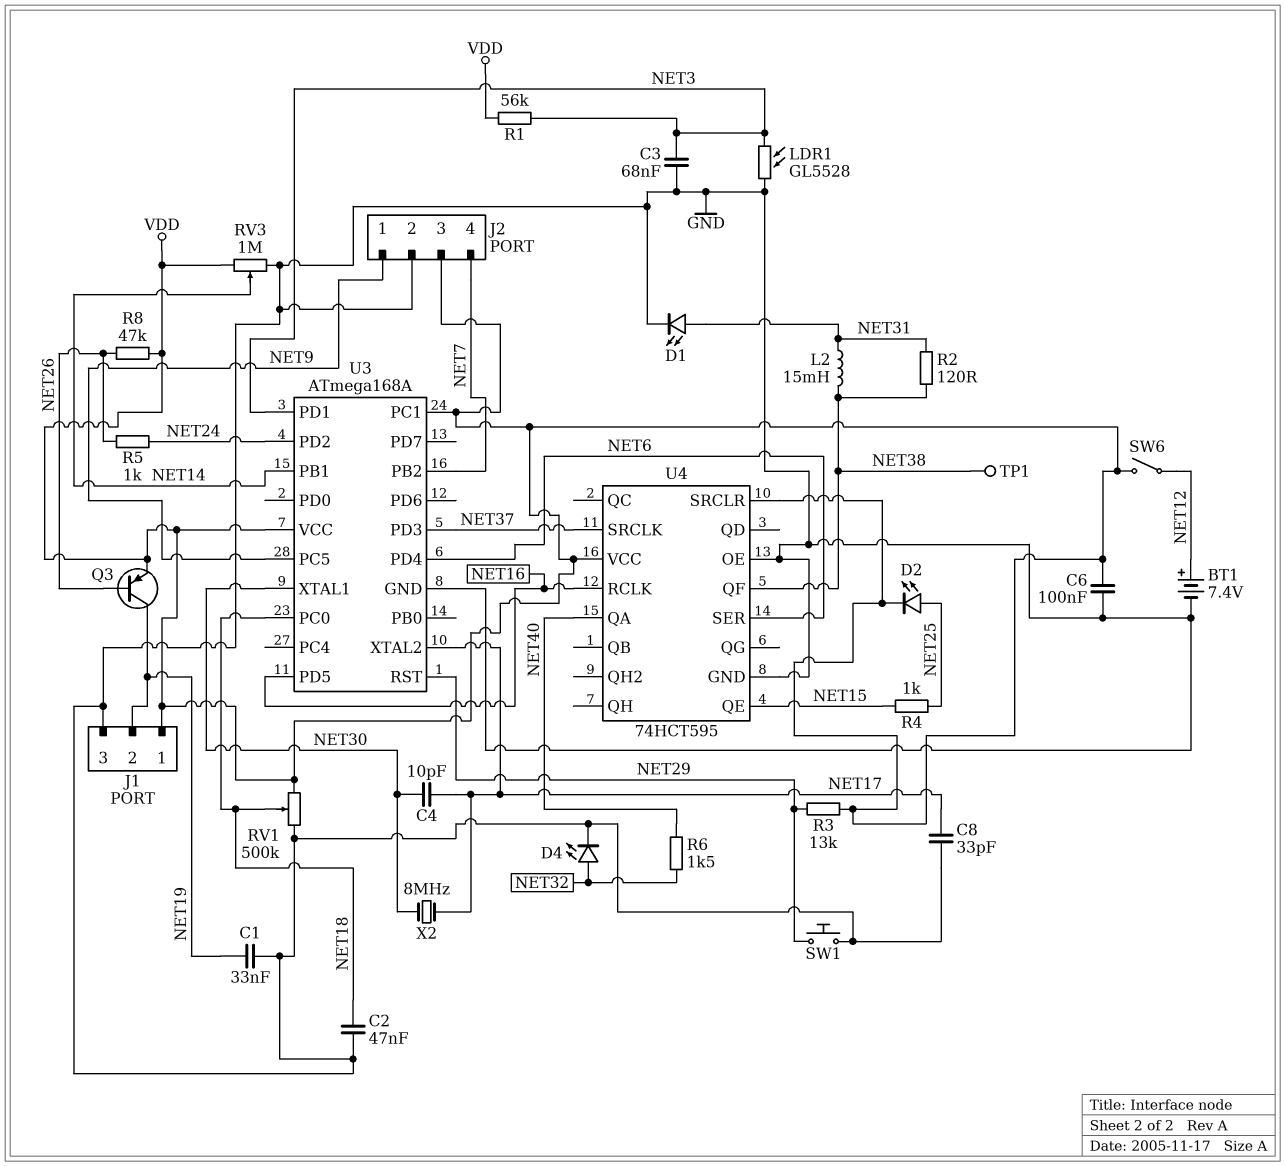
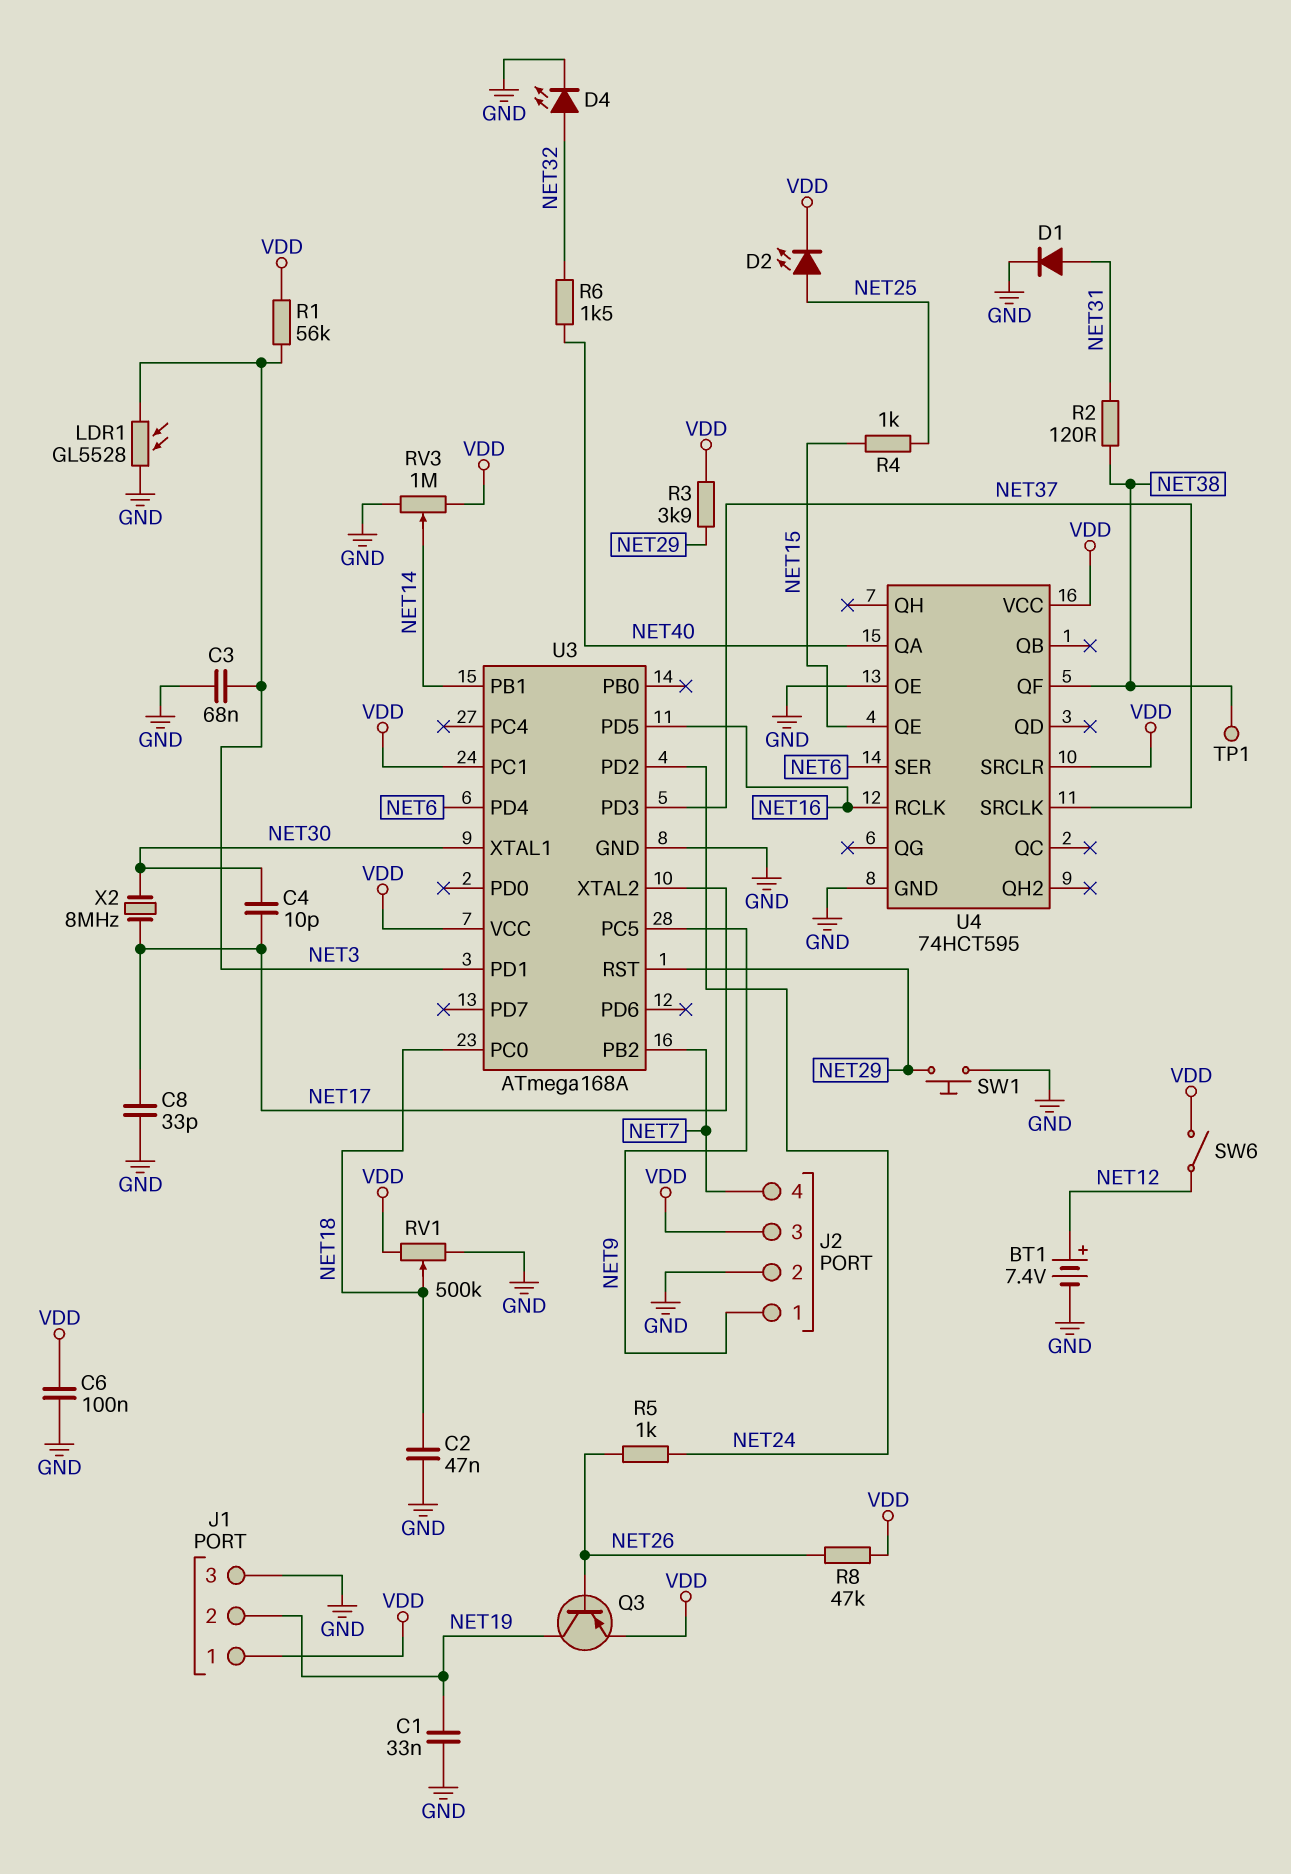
D1: LED (A NET31, K GND) -> diode (A NET31, K GND)
L2: 15mH (NET31, NET38) -> none
R3: 13k (NET29, VDD) -> 3.9k (NET29, VDD)

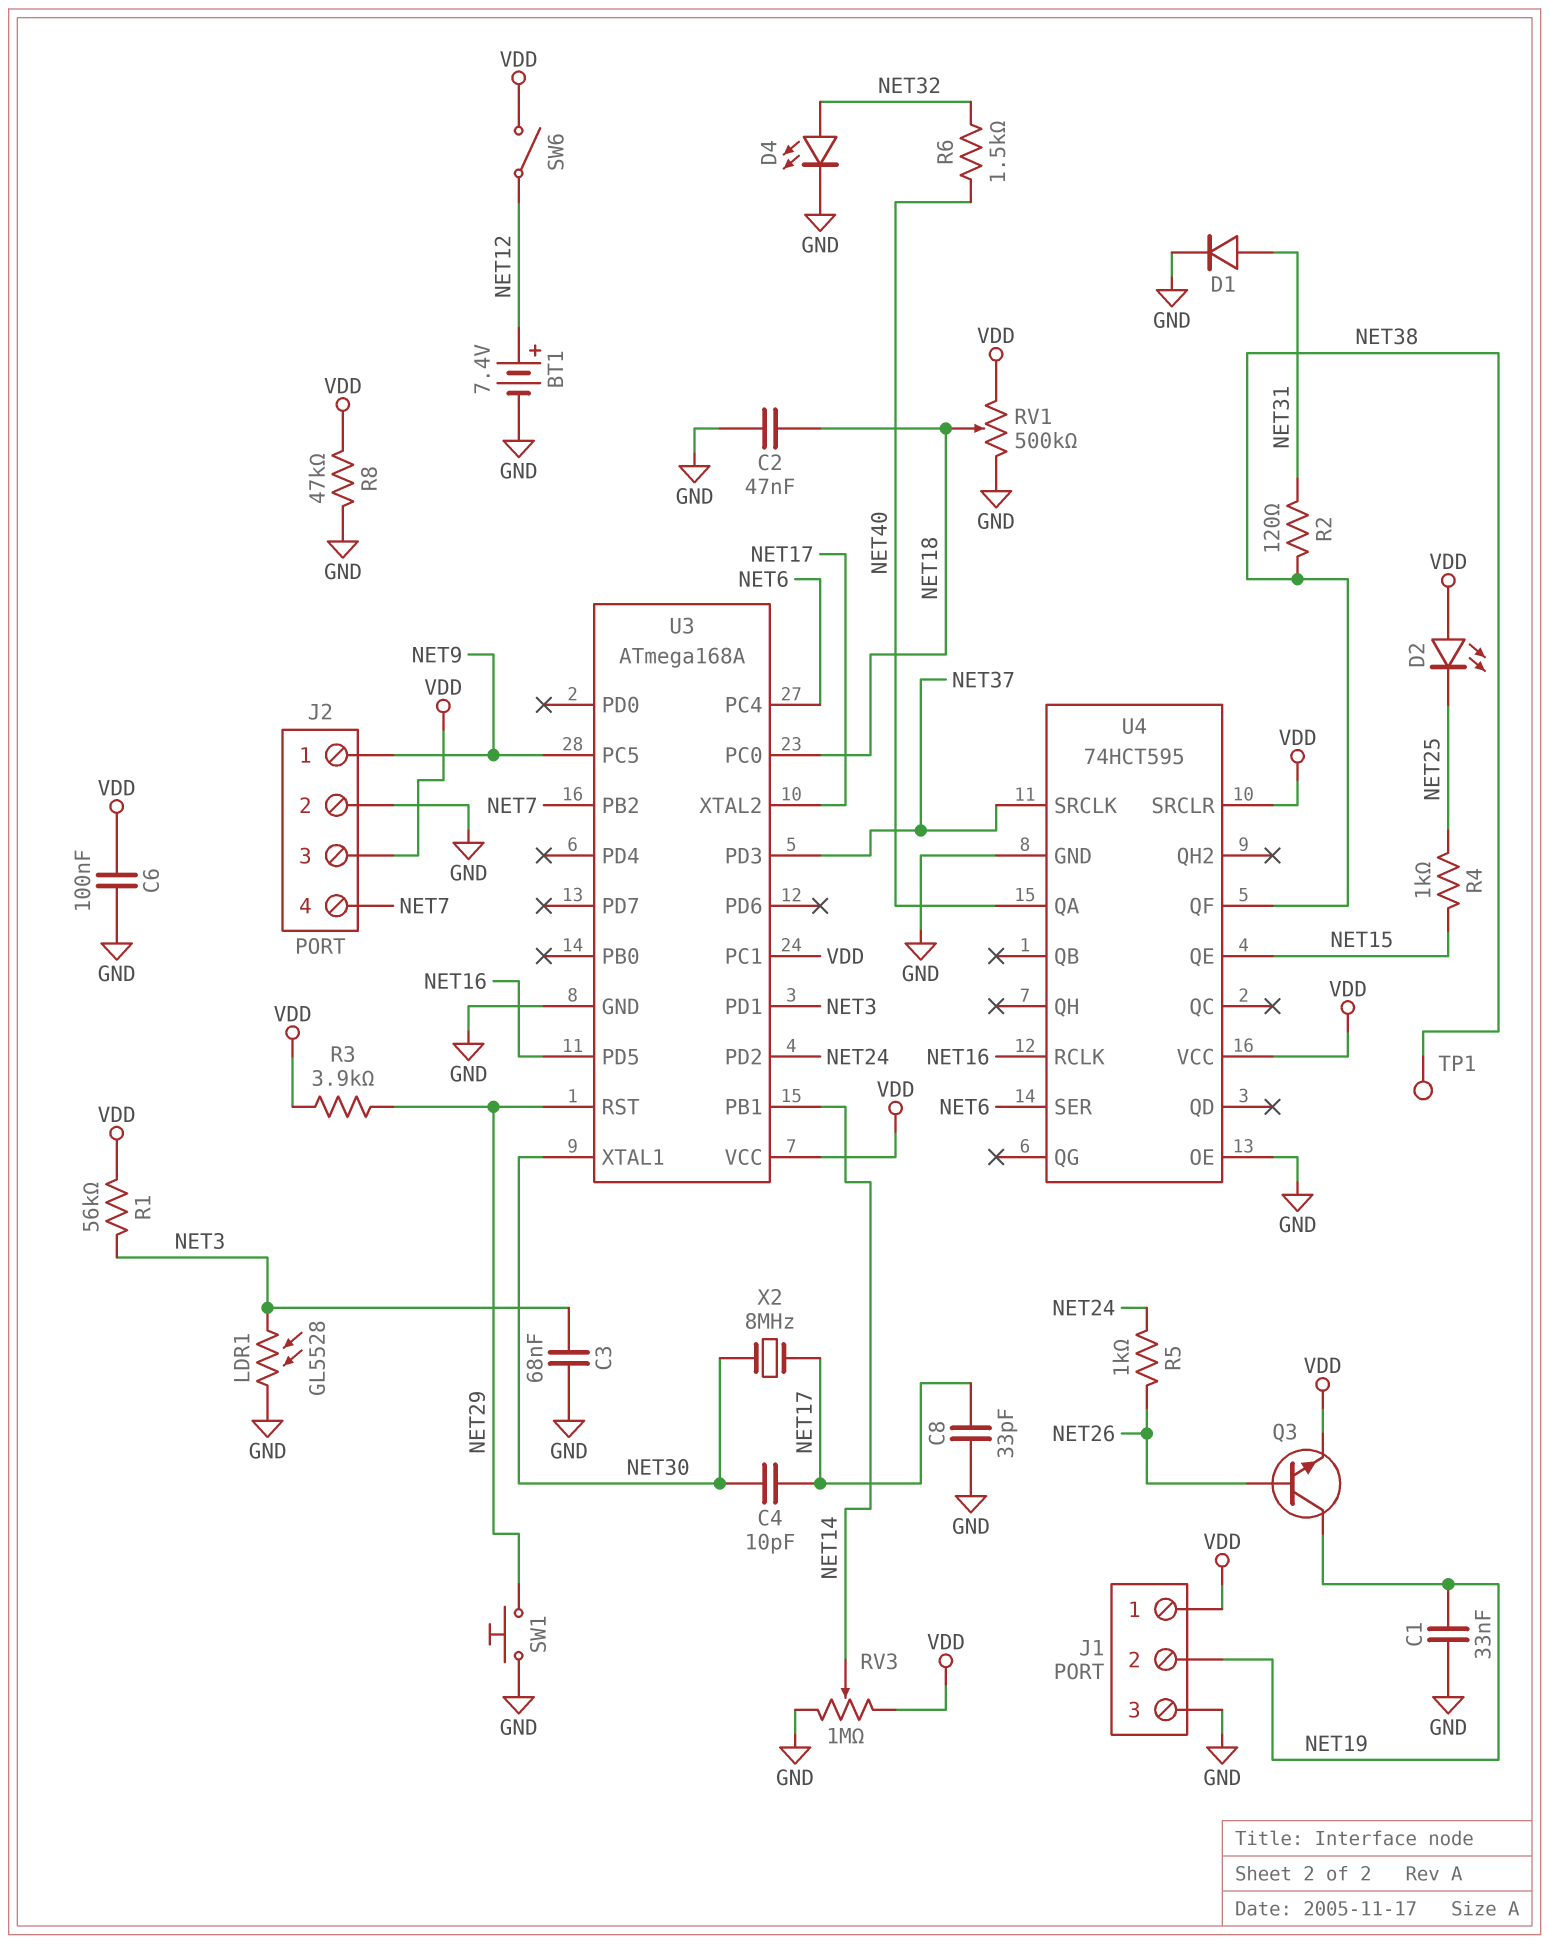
D2: LED (A NET25, K VDD) -> LED (A VDD, K NET25)
Q3: PNP (B NET26, C NET19, E VDD) -> NPN (B NET26, C NET19, E VDD)
R8: 47k (NET26, VDD) -> 47k (GND, VDD)
U3 pin PC4: none -> NET6
U3 pin PD4: NET6 -> none

